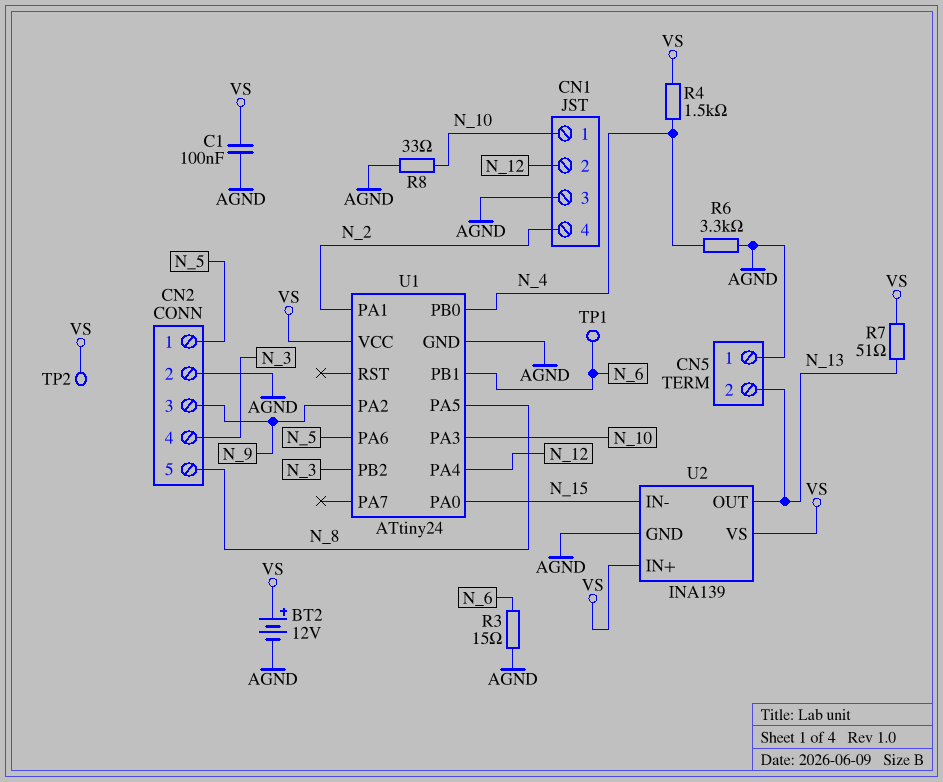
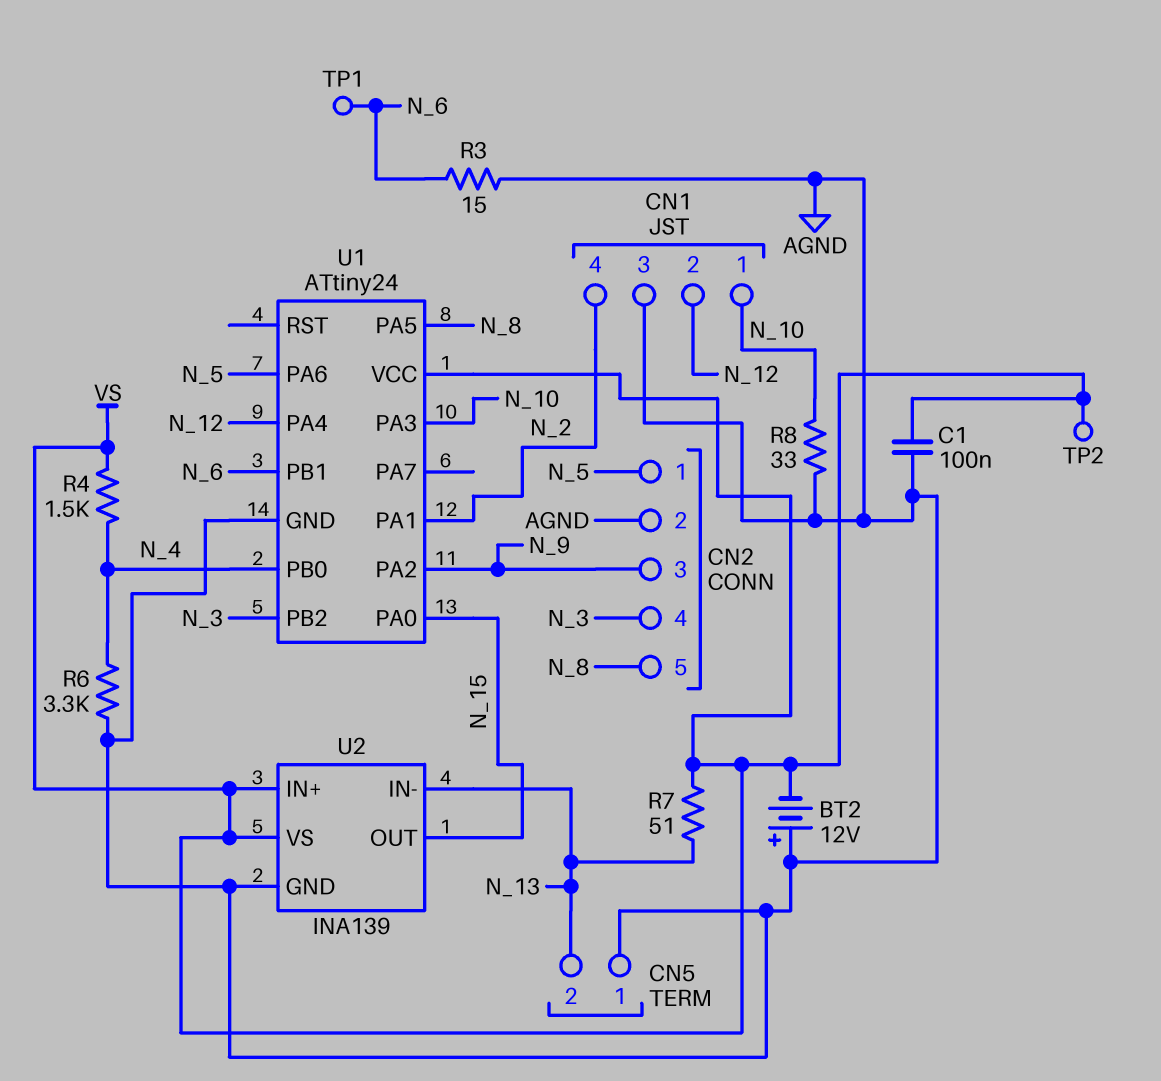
BT2: 12V (plus VS, minus AGND) -> 12V (plus AGND, minus VS)
U2 pin IN-: N_15 -> N_13
U2 pin OUT: N_13 -> N_15

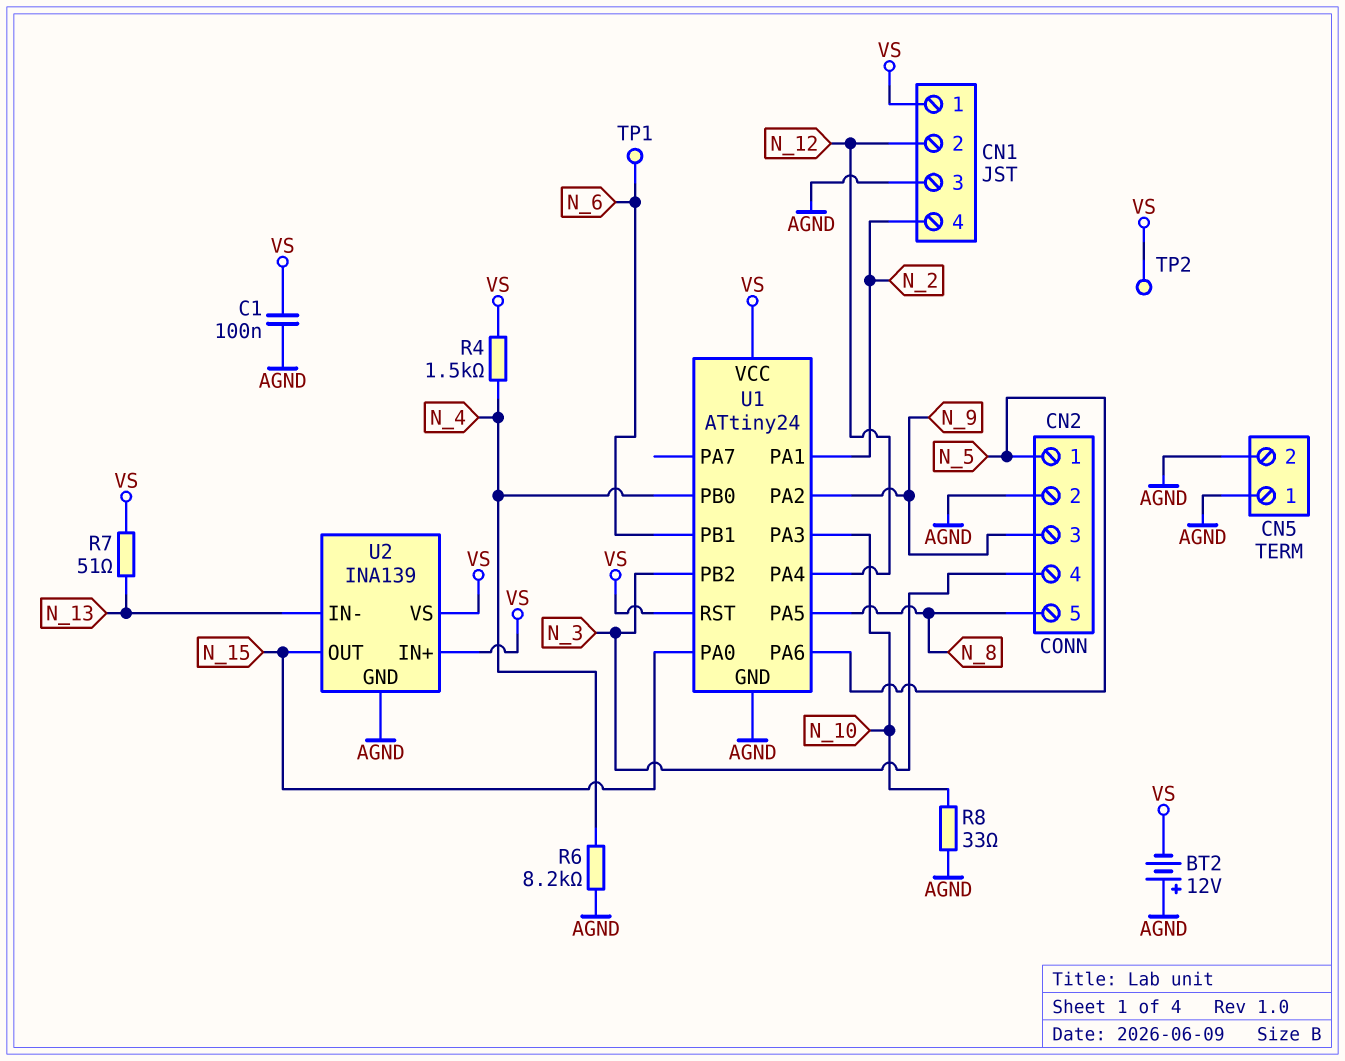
CN1 pin 1: N_10 -> VS
CN5 pin 2: N_13 -> AGND
R3: 15 (AGND, N_6) -> none
R6: 3.3k (AGND, N_4) -> 8.2k (AGND, N_4)
U1 pin RST: none -> VS

